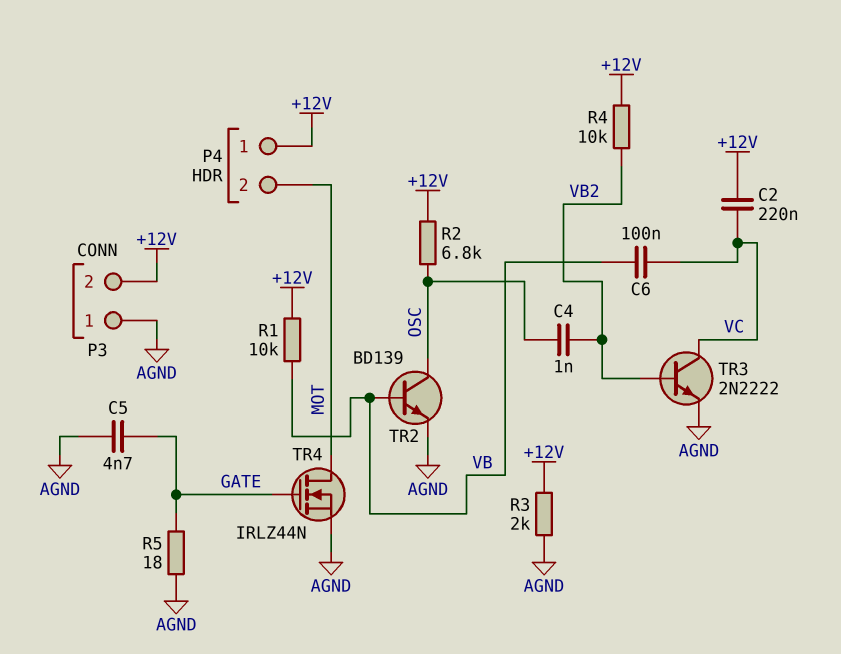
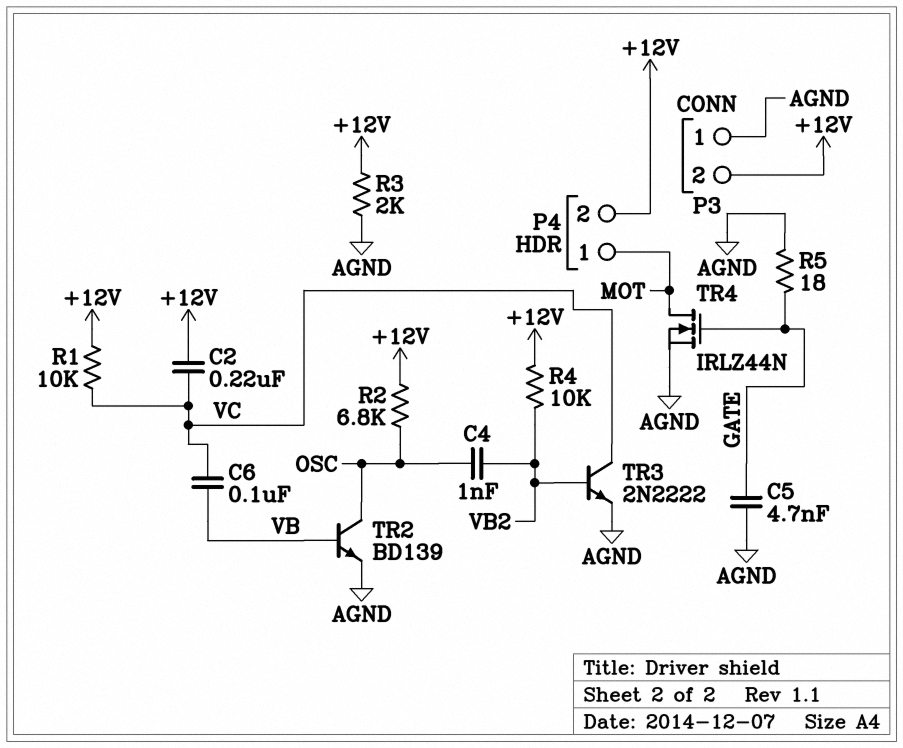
P4 pin 1: +12V -> MOT
P4 pin 2: MOT -> +12V
R1: 10k (+12V, VB) -> 10k (+12V, VC)

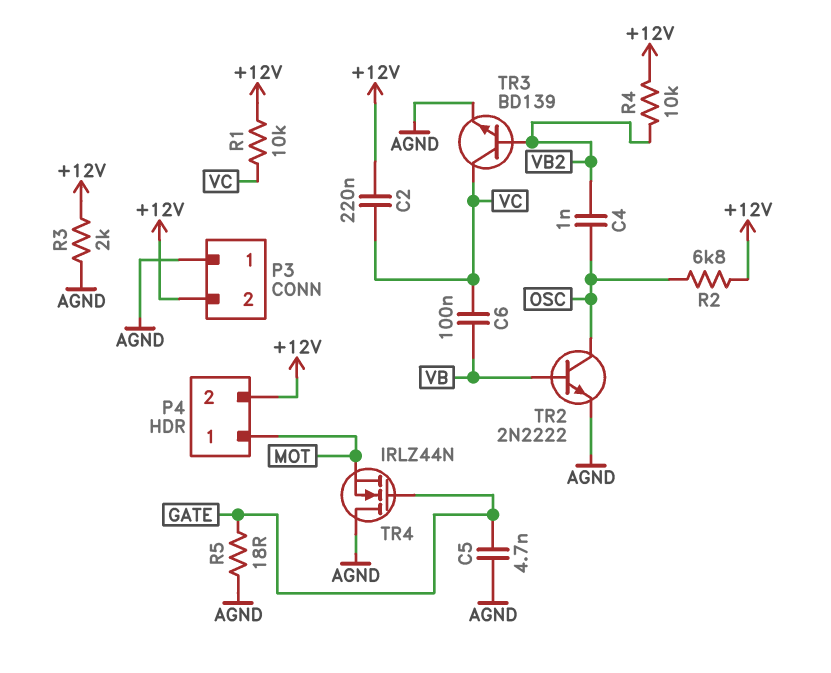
TR2: NPN BD139 (B VB, C OSC, E AGND) -> NPN 2N2222 (B VB, C OSC, E AGND)
TR3: NPN 2N2222 (B VB2, C VC, E AGND) -> NPN BD139 (B VB2, C VC, E AGND)
TR4: NMOS IRLZ44N (G GATE, D MOT, S AGND) -> NMOS IRLZ44N (G GATE, D AGND, S MOT)

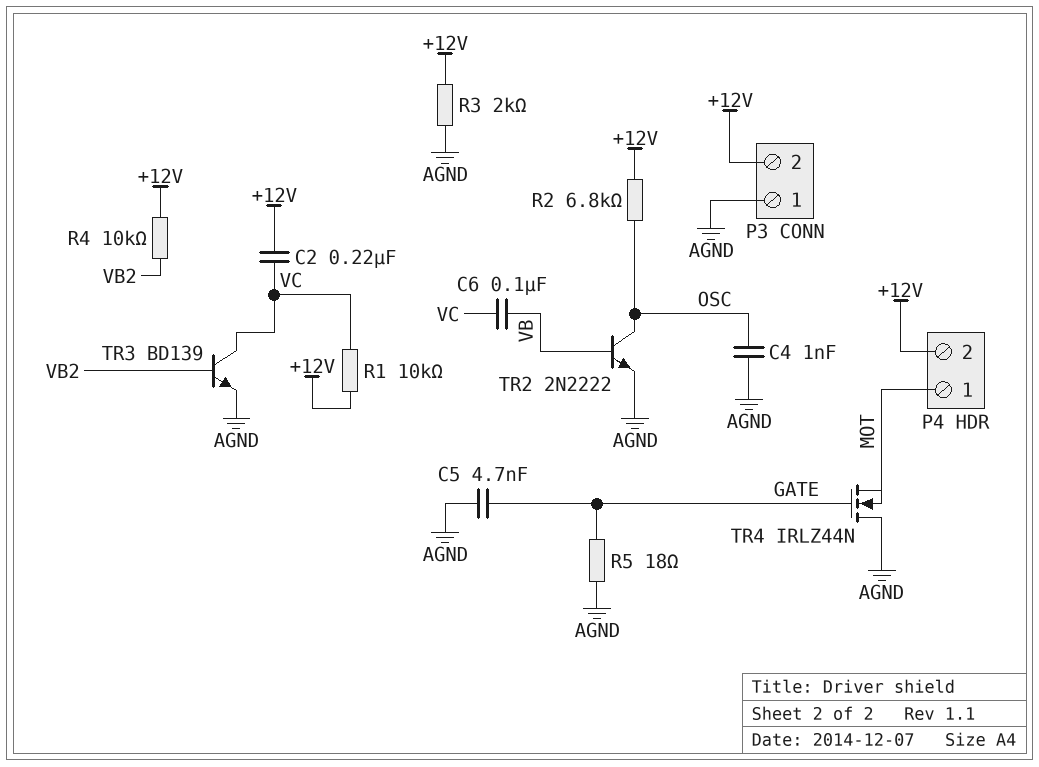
C4: 1nF (OSC, VB2) -> 1nF (AGND, OSC)

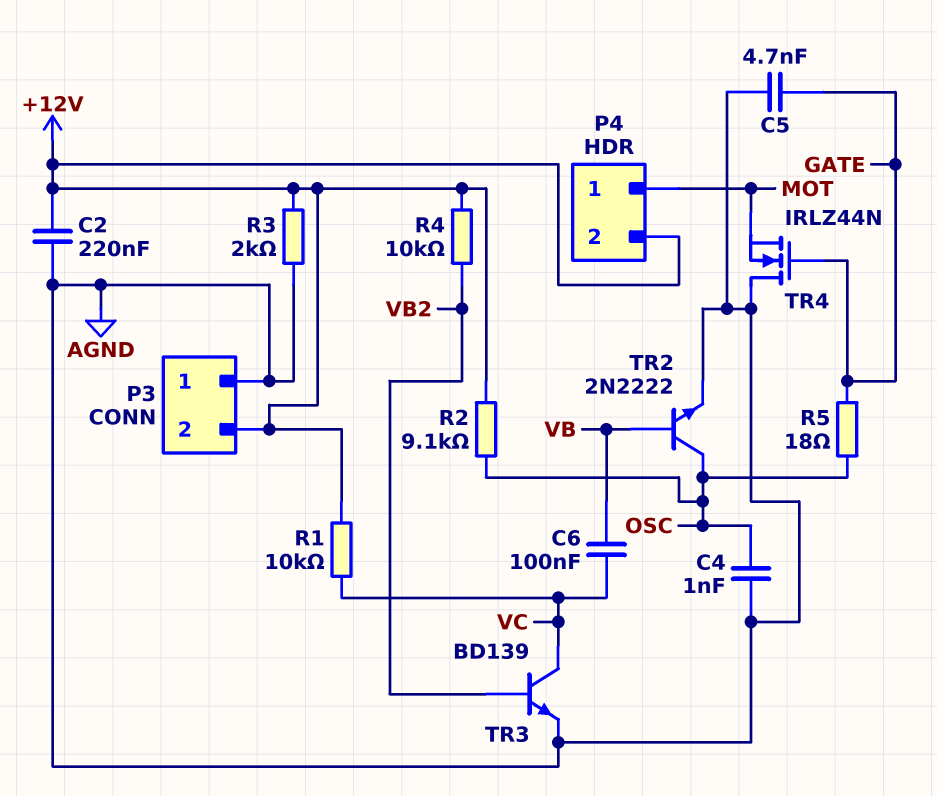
C2: 220nF (+12V, VC) -> 220nF (+12V, AGND)
R2: 6.8k (+12V, OSC) -> 9.1k (+12V, OSC)
R5: 18 (AGND, GATE) -> 18 (GATE, OSC)

